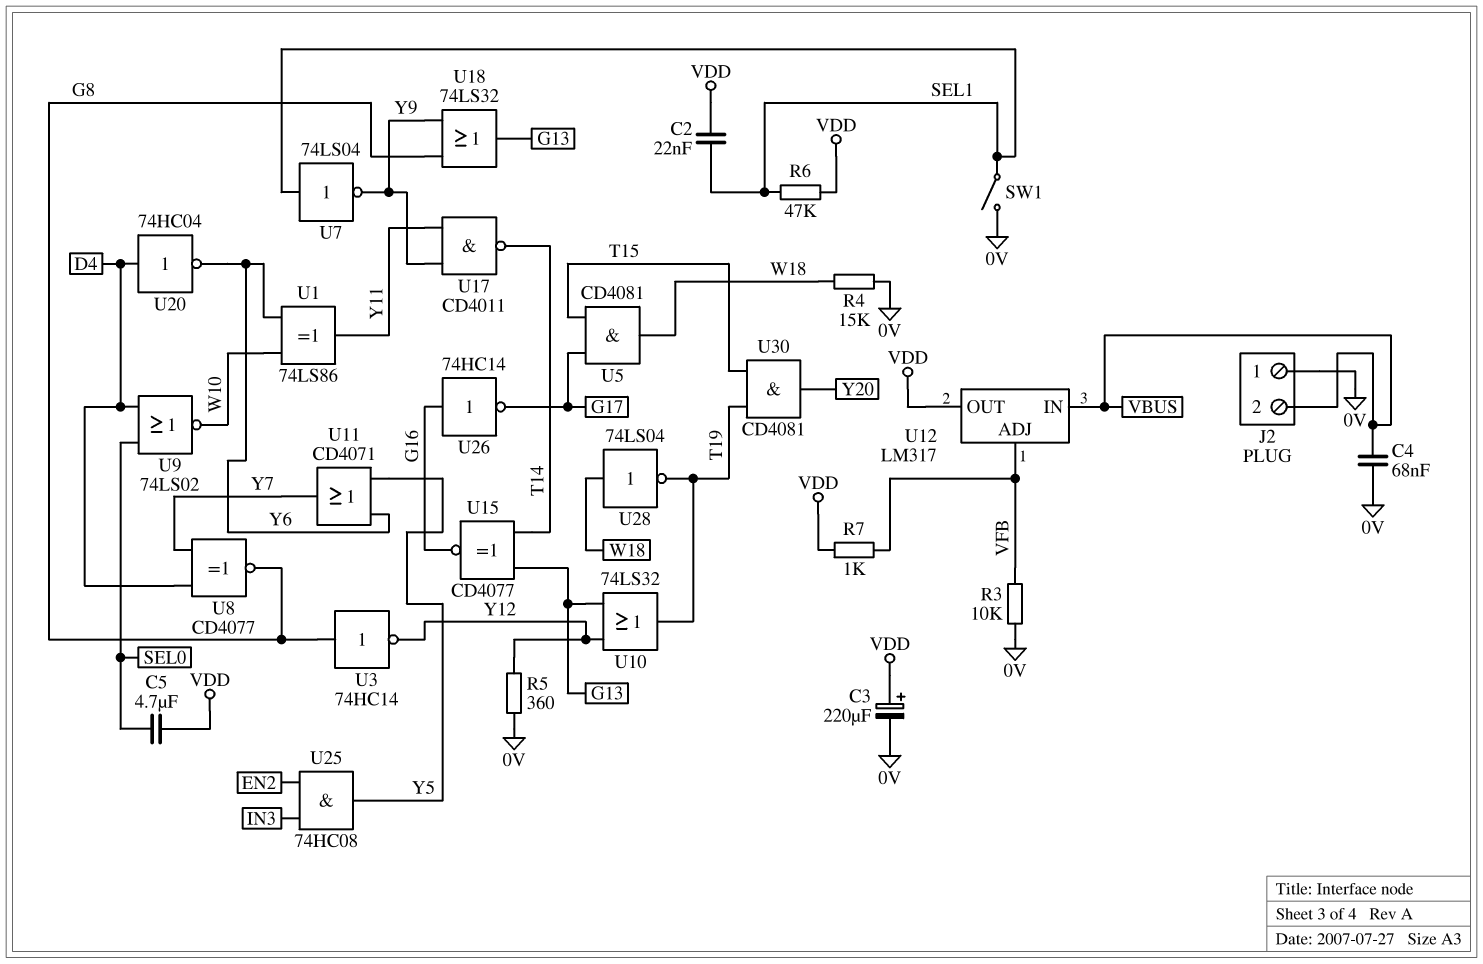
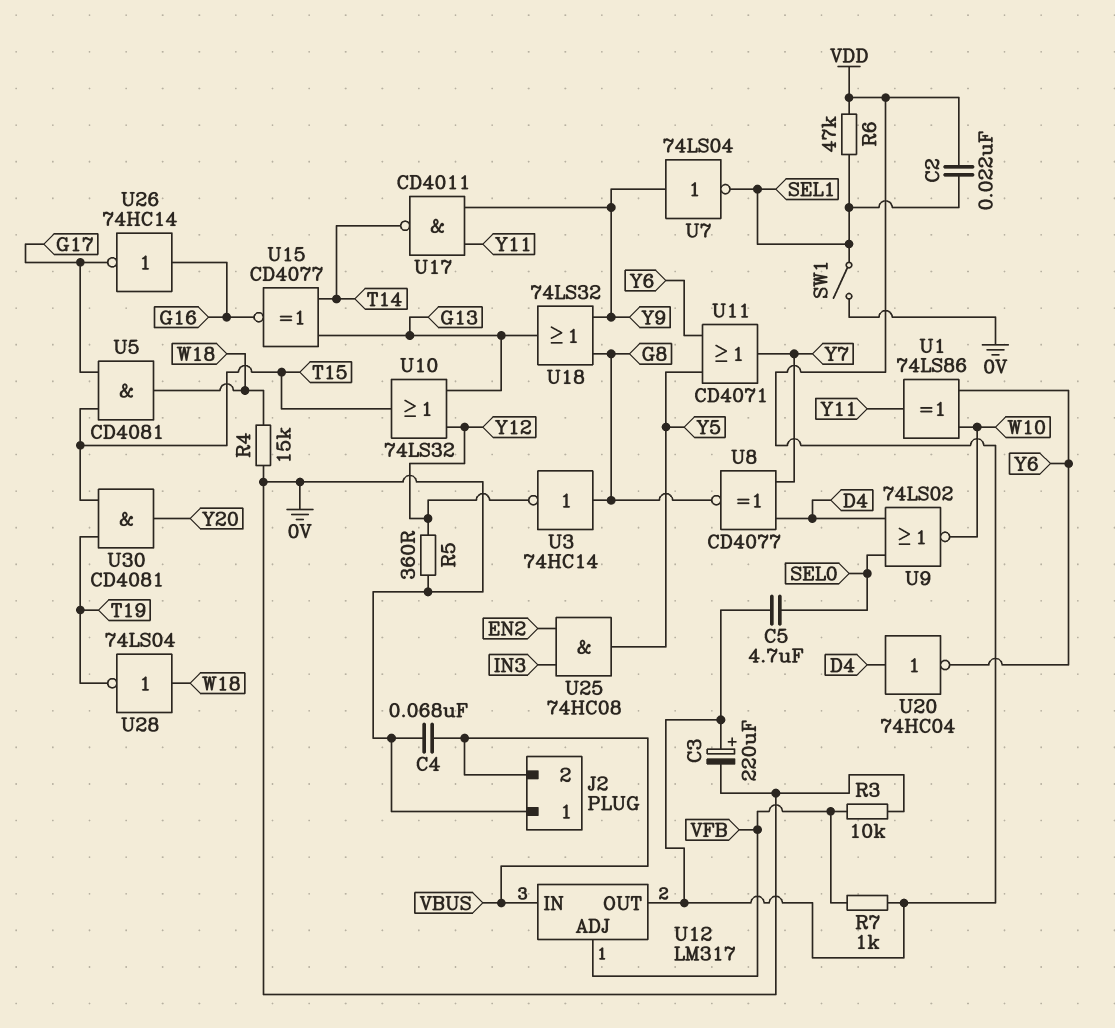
U7: NOT 74LS04 (in SEL1, out Y9) -> NOT 74LS04 (in Y9, out SEL1)
U10: OR 74LS32 (in G13, in Y12, out T19) -> OR 74LS32 (in G13, in Y12, out T15)

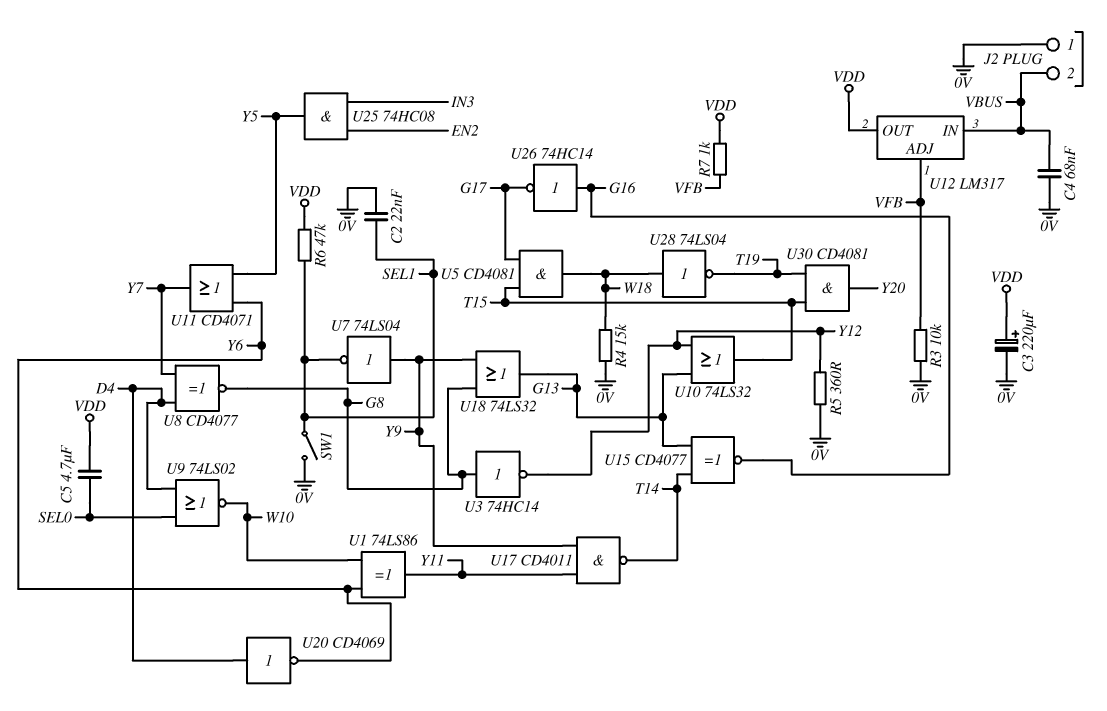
C2: 22nF (SEL1, VDD) -> 22nF (0V, SEL1)
U20: NOT 74HC04 (in D4, out Y6) -> NOT CD4069 (in D4, out Y6)

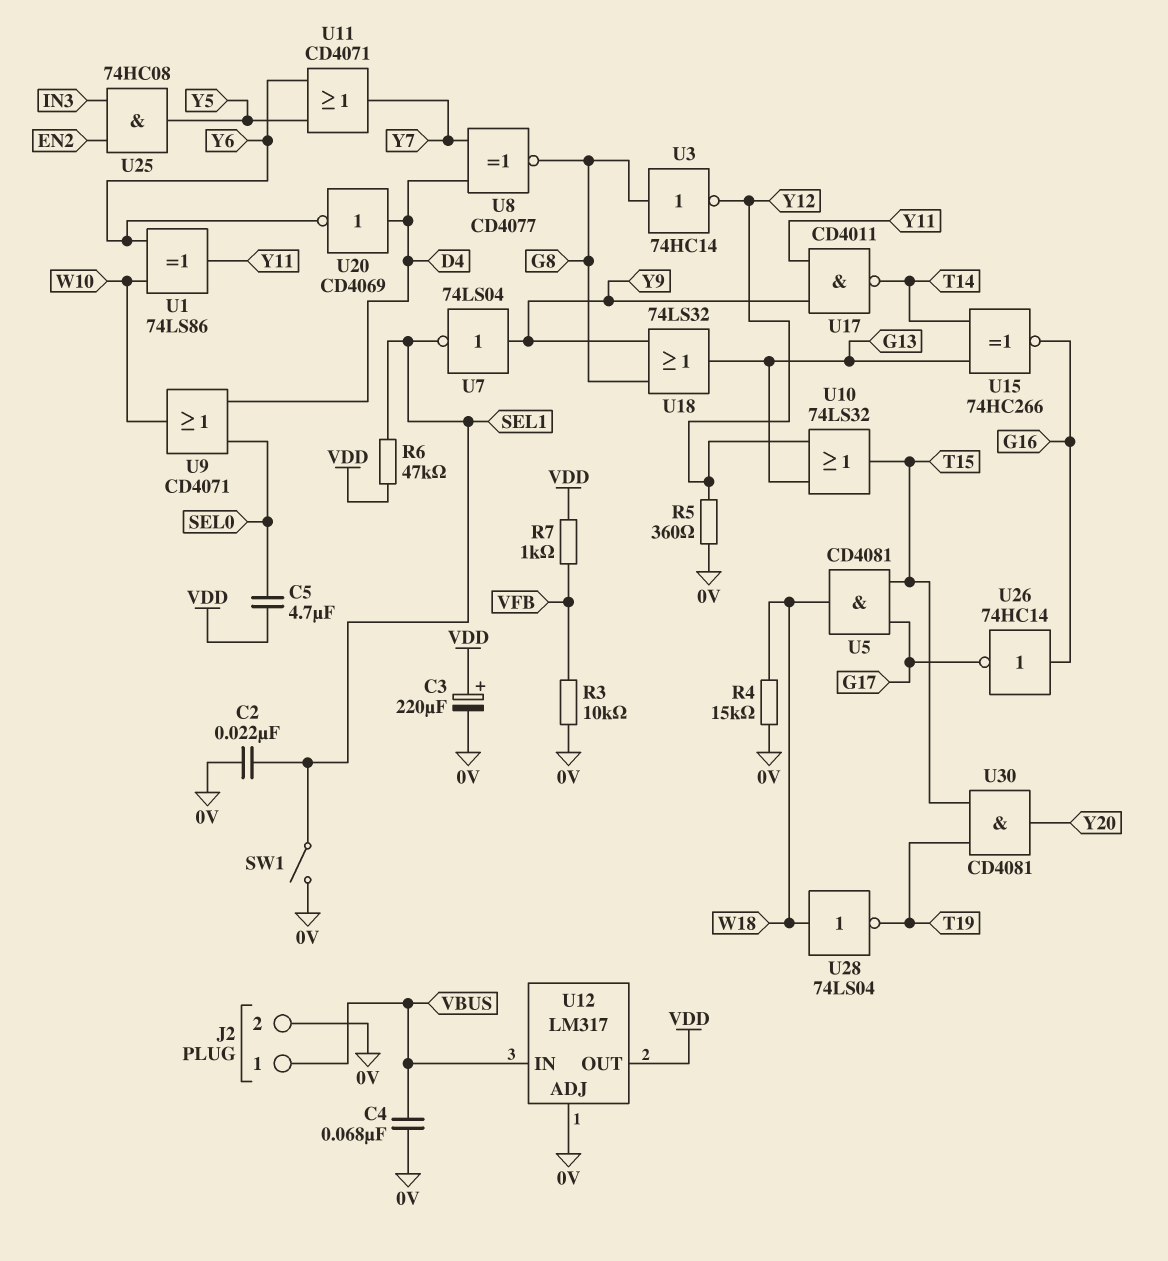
J2 pin 1: 0V -> VBUS
J2 pin 2: VBUS -> 0V
U9: NOR 74LS02 (in D4, in SEL0, out W10) -> OR CD4071 (in D4, in SEL0, out W10)
U12 pin ADJ: VFB -> 0V
U15: XNOR CD4077 (in G13, in T14, out G16) -> XNOR 74HC266 (in G13, in T14, out G16)

